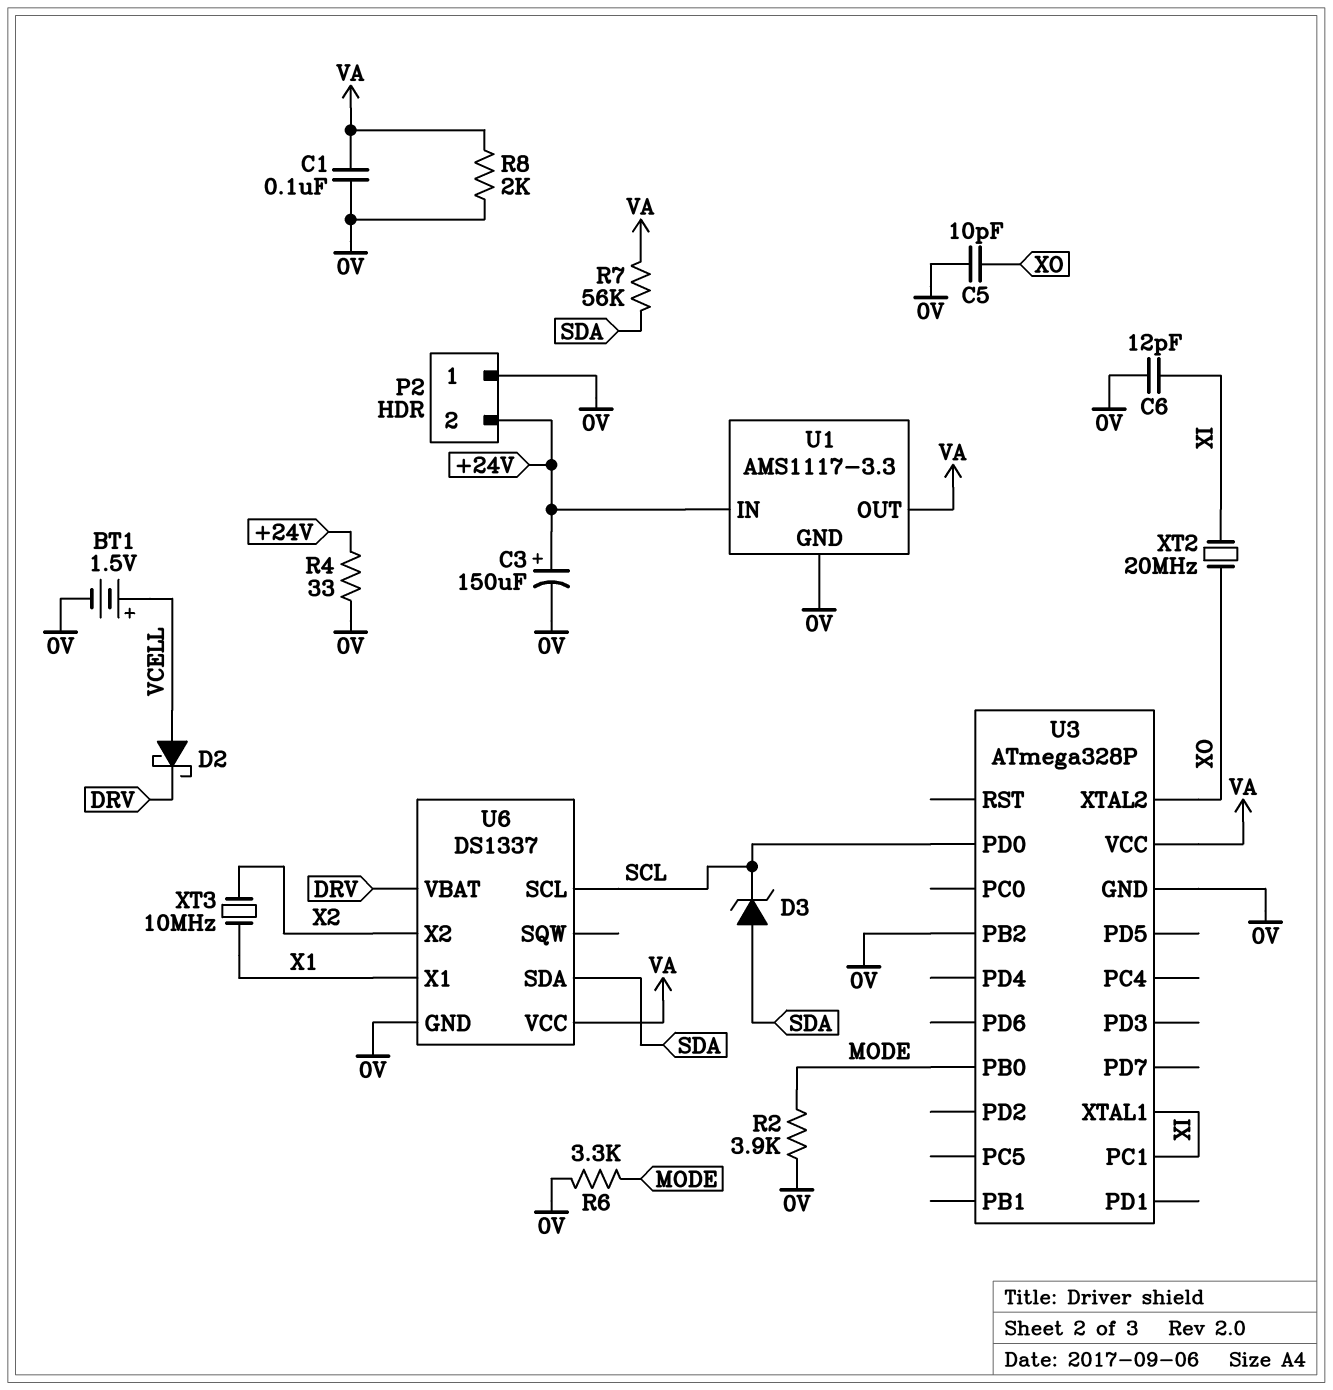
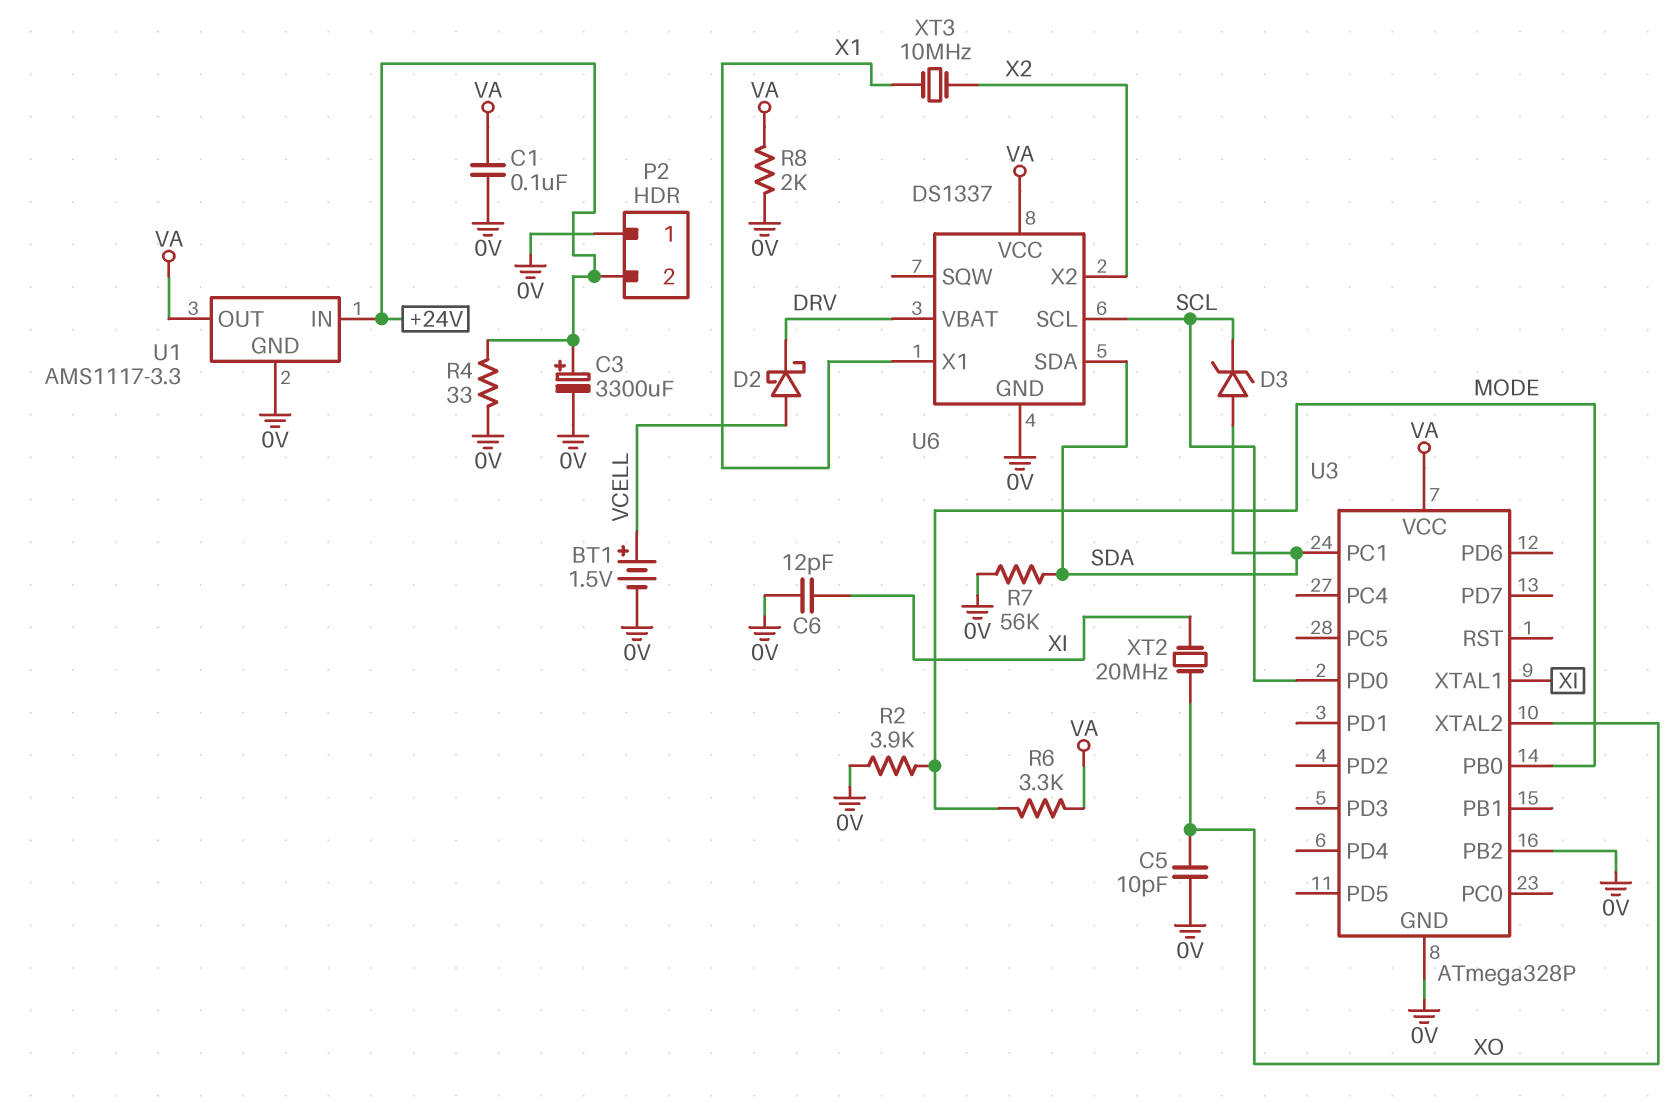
C3: 150uF (plus +24V, minus 0V) -> 3300uF (plus +24V, minus 0V)
R6: 3.3k (0V, MODE) -> 3.3k (MODE, VA)
R7: 56k (SDA, VA) -> 56k (0V, SDA)
U3 pin PC1: XI -> SDA

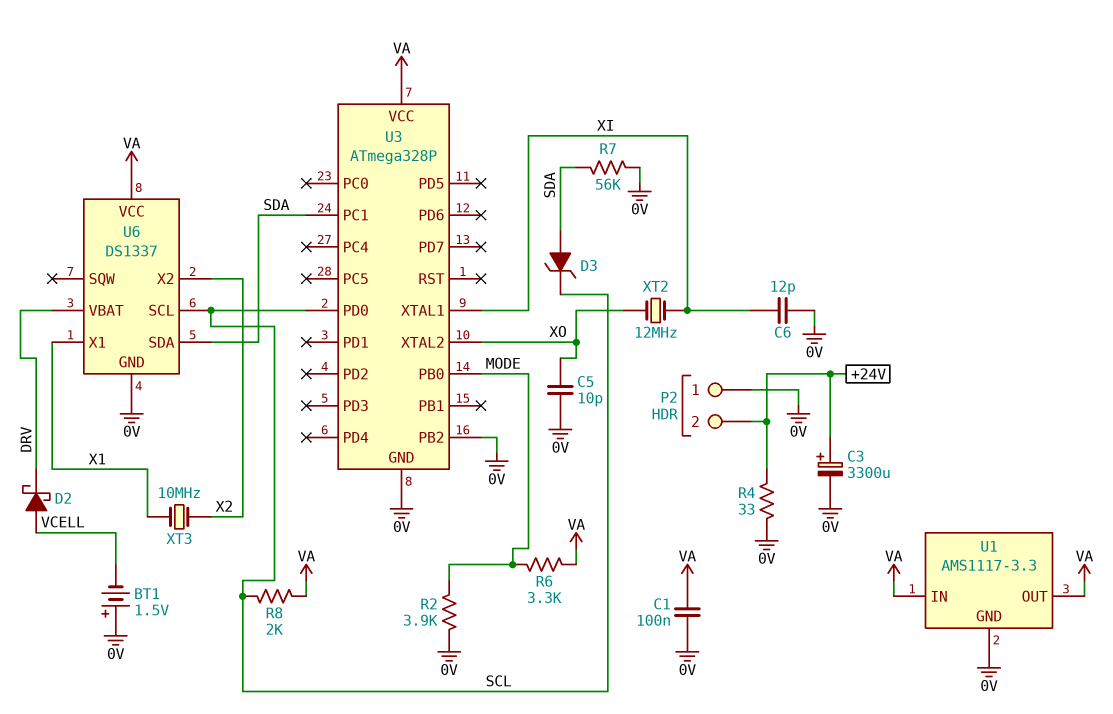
BT1: 1.5V (plus VCELL, minus 0V) -> 1.5V (plus 0V, minus VCELL)
R8: 2k (0V, VA) -> 2k (SCL, VA)
U1 pin IN: +24V -> VA
XT2: 20MHz (XI, XO) -> 12MHz (XI, XO)

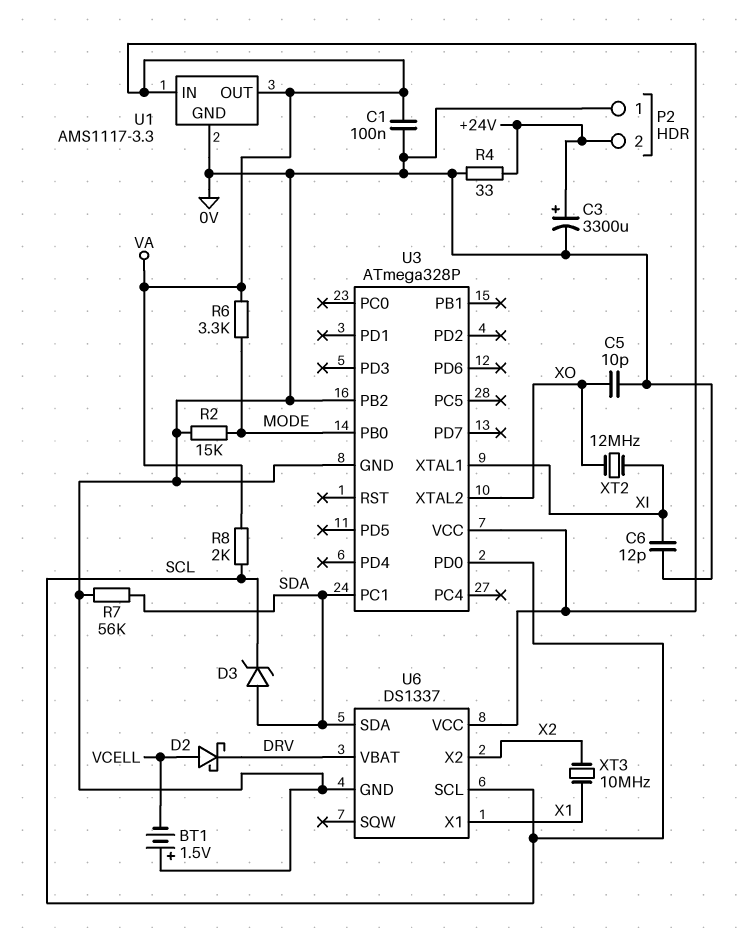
R2: 3.9k (0V, MODE) -> 15k (0V, MODE)

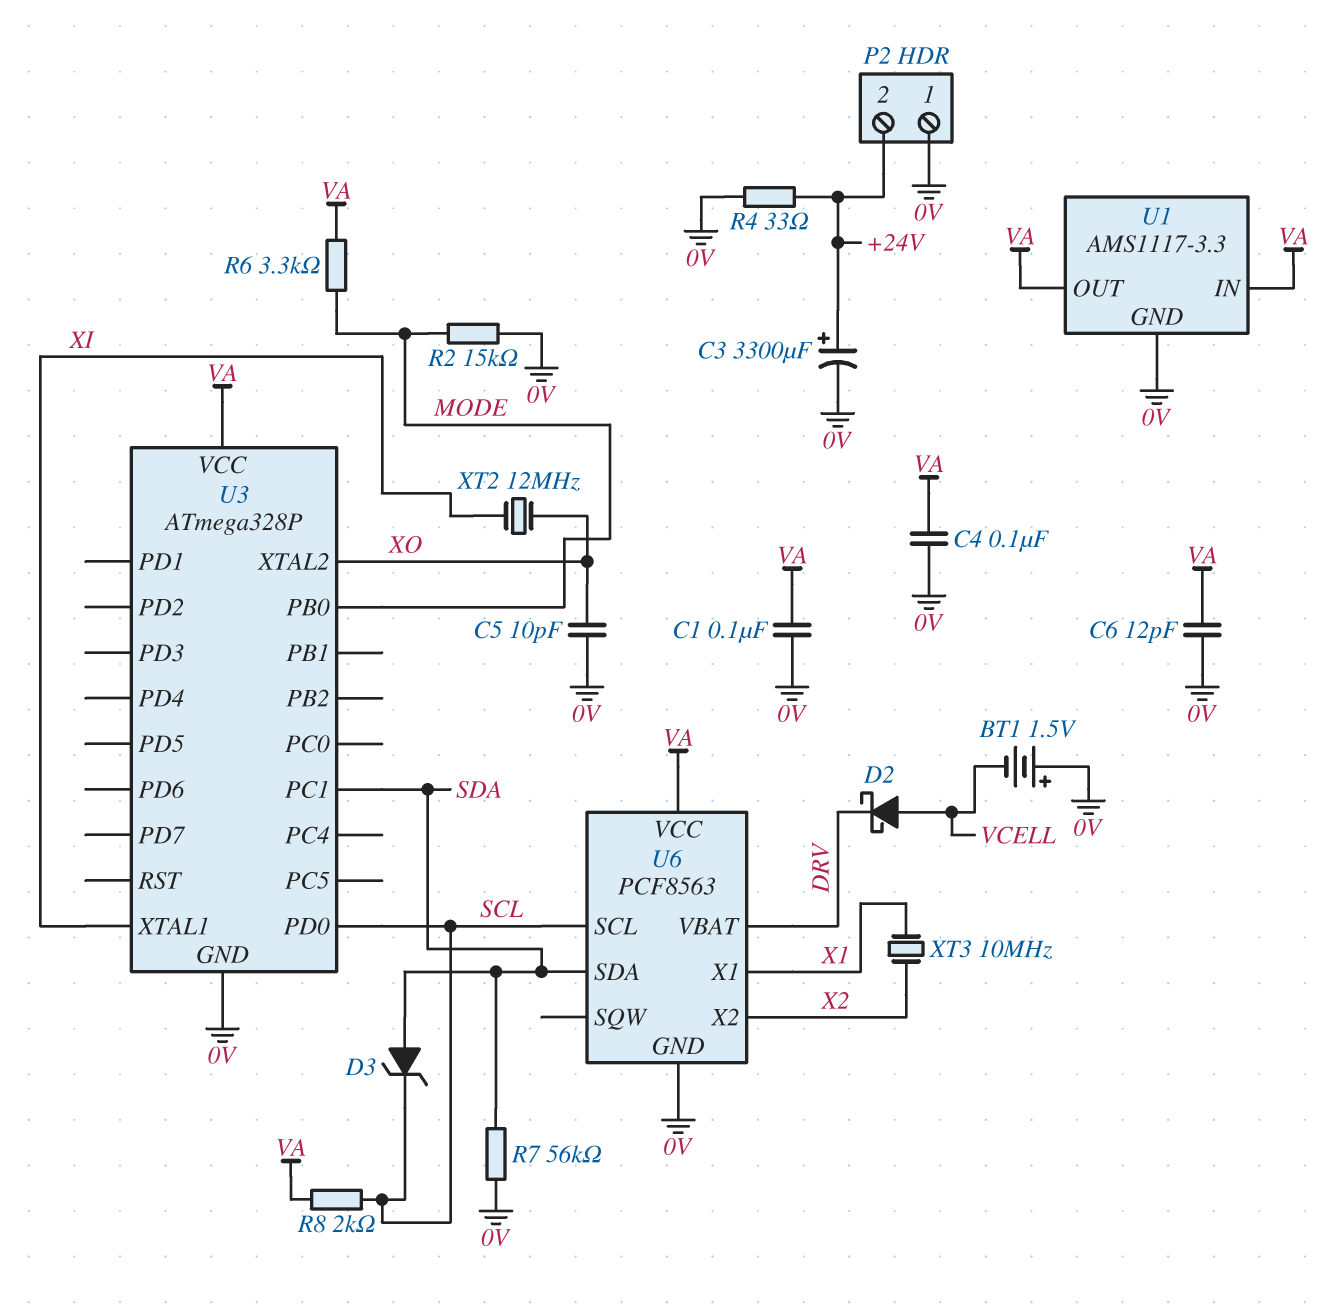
C4: none -> 100nF (0V, VA)
C6: 12pF (0V, XI) -> 12pF (0V, VA)
U3 pin PB2: 0V -> none
U6: DS1337 -> PCF8563

